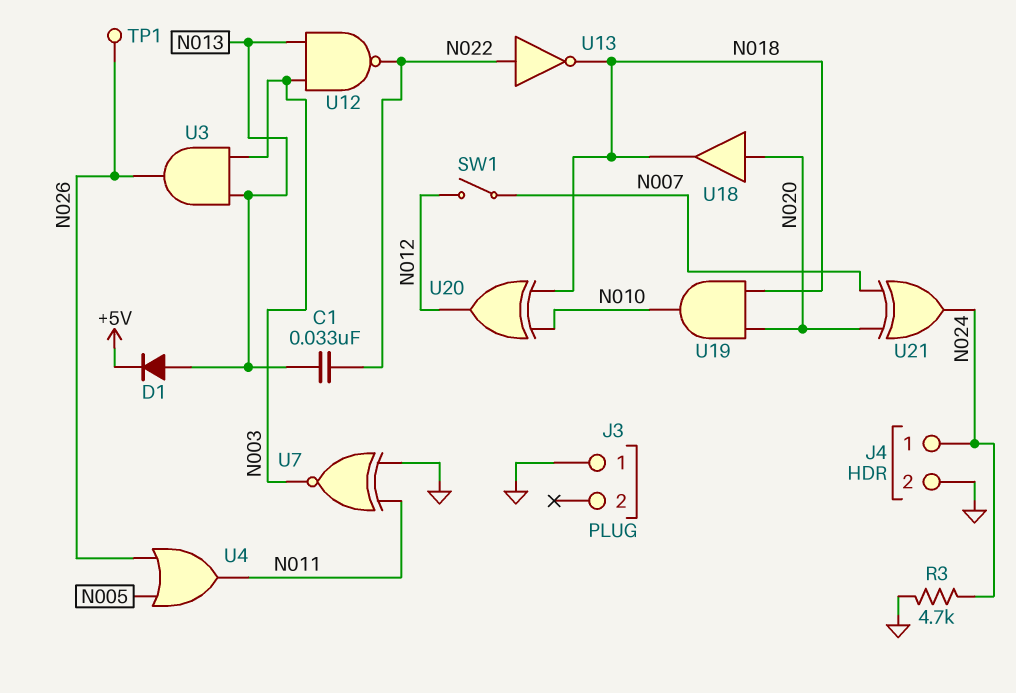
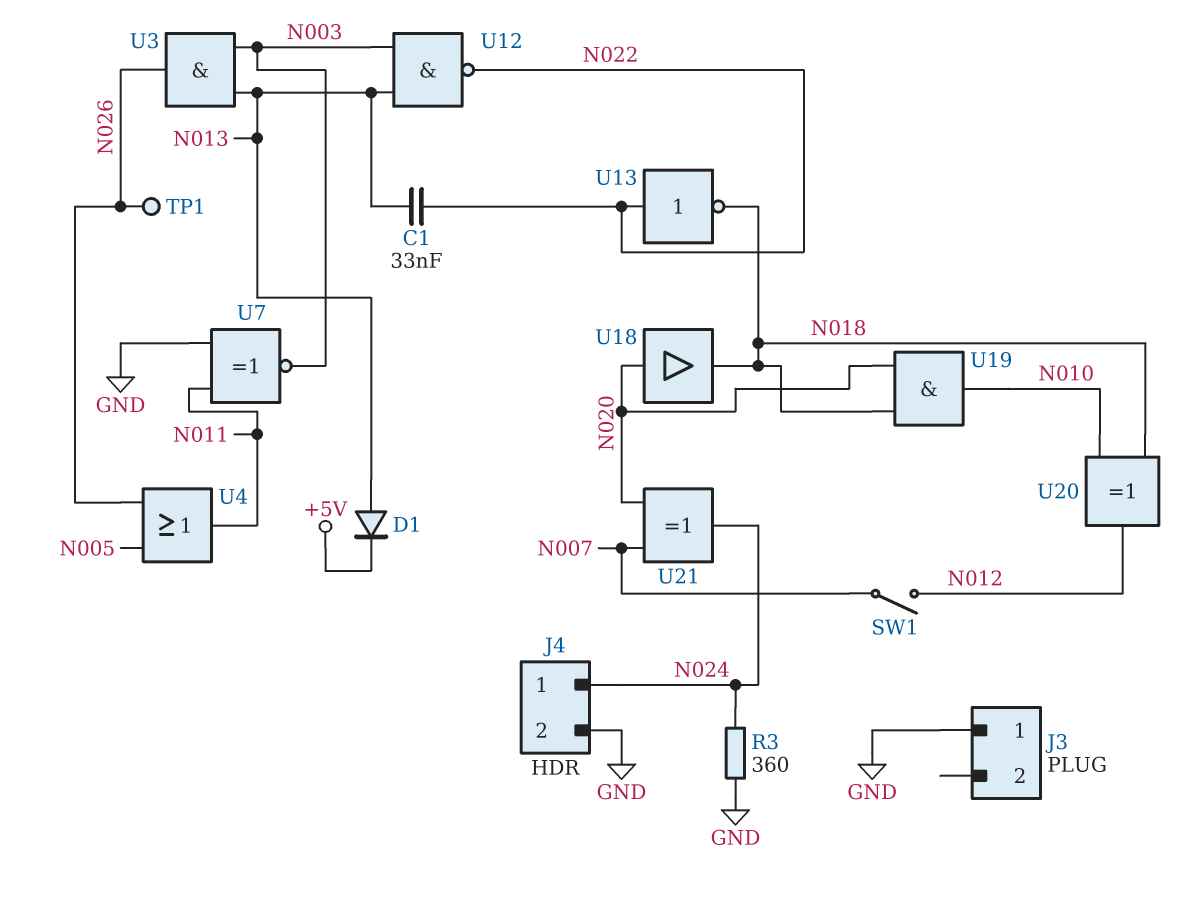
R3: 4.7k (GND, N024) -> 360 (GND, N024)

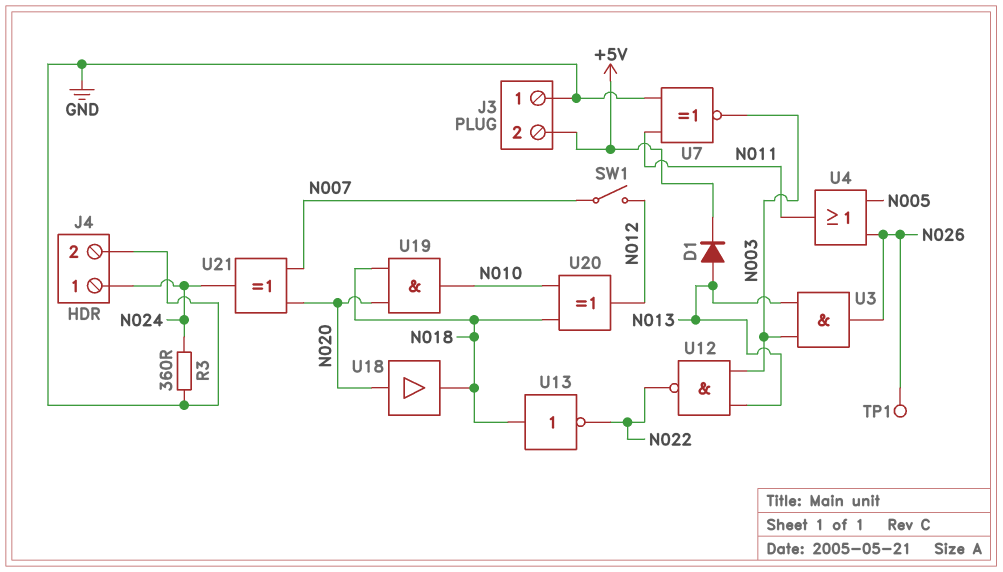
C1: 33nF (N013, N022) -> none
J3 pin 2: none -> +5V
U13: NOT (in N022, out N018) -> NOT (in N018, out N022)

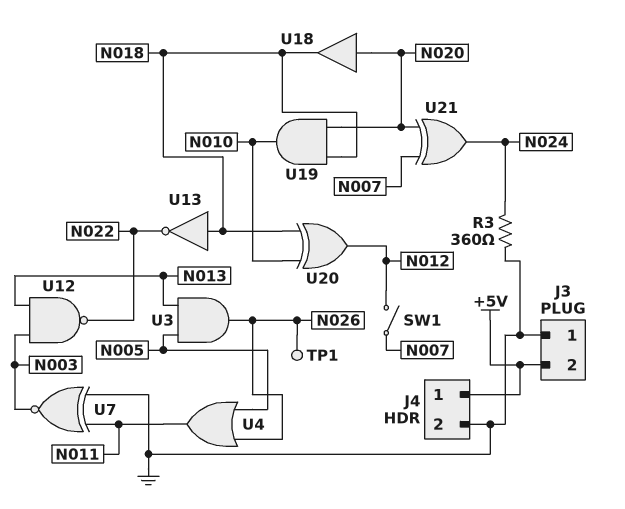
D1: diode (A N013, K +5V) -> none
J4 pin 1: N024 -> +5V
U3: AND (in N003, in N013, out N026) -> AND (in N005, in N013, out N026)

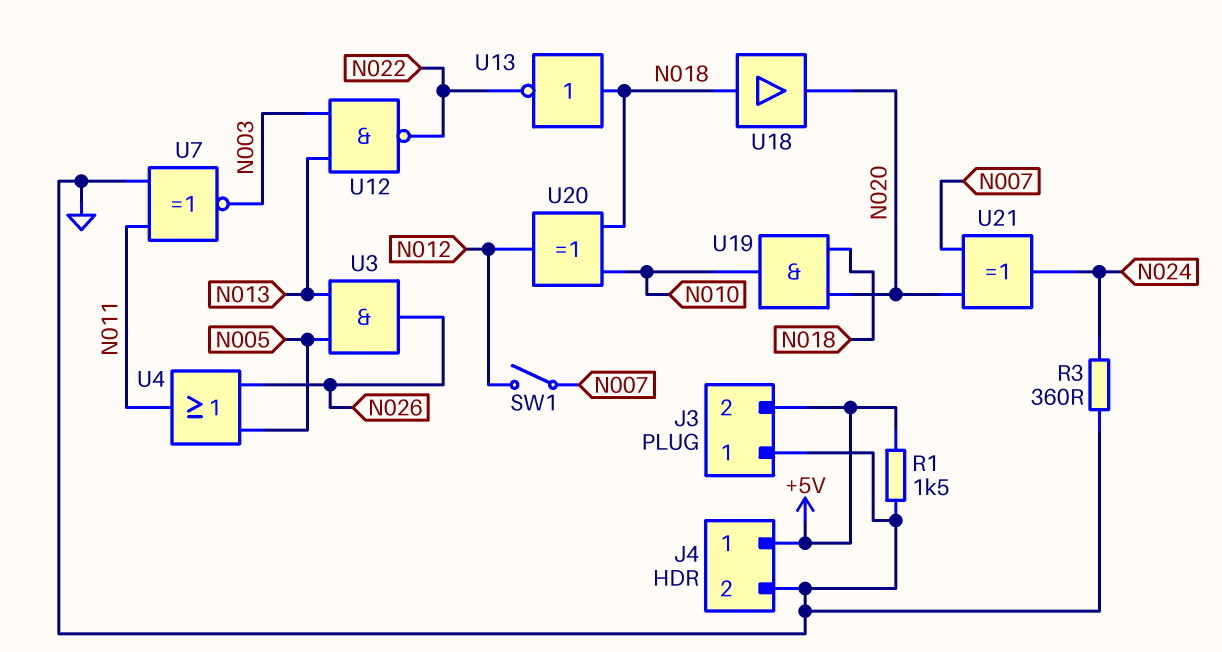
R1: none -> 1.5k (+5V, GND)
TP1: test point (N026) -> none
U18: buffer (in N020, out N018) -> buffer (in N018, out N020)

